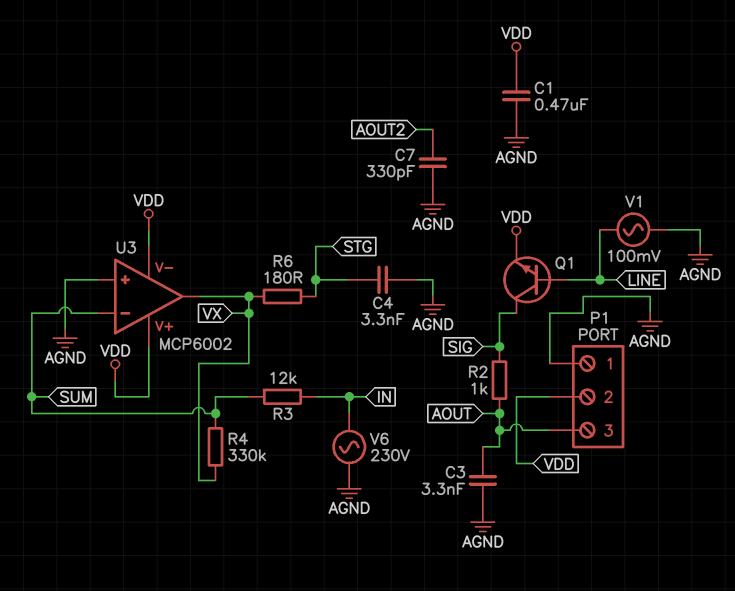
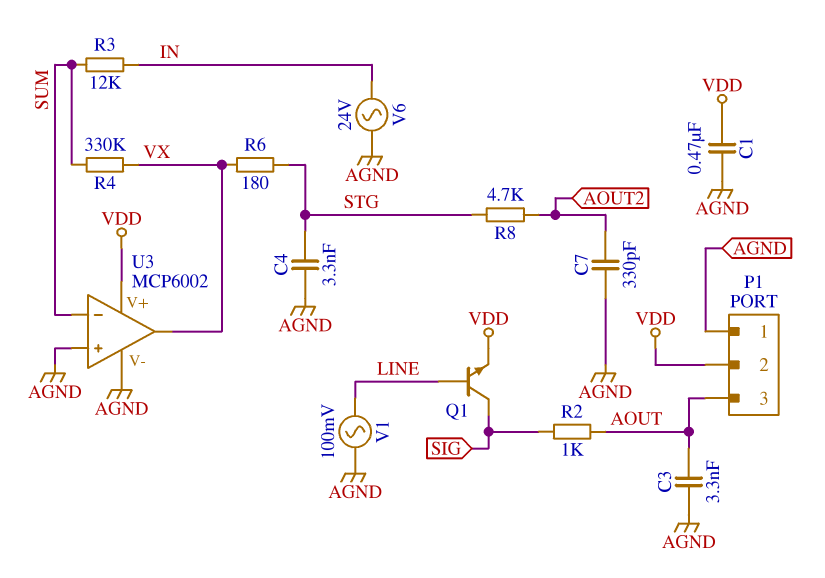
R8: none -> 4.7k (AOUT2, STG)
U3 pin V-: VDD -> AGND
V6: AC 230V (AGND, IN) -> AC 24V (AGND, IN)

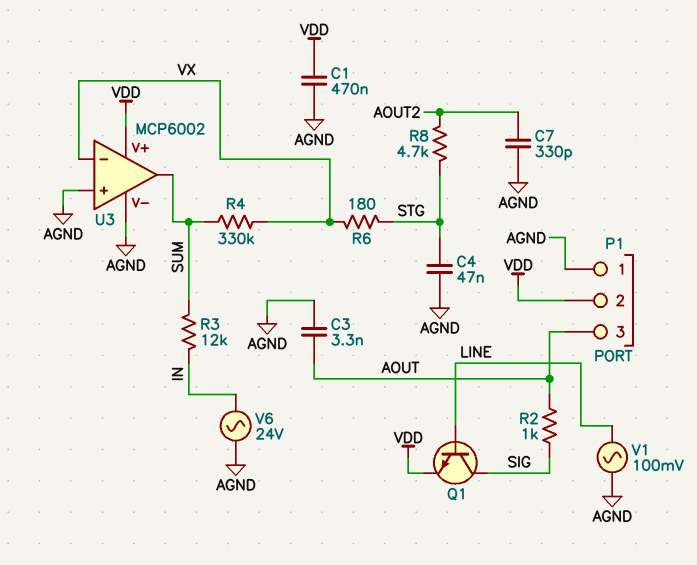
C4: 3.3nF (AGND, STG) -> 47nF (AGND, STG)
U3 pin in-: SUM -> VX
U3 pin out: VX -> SUM

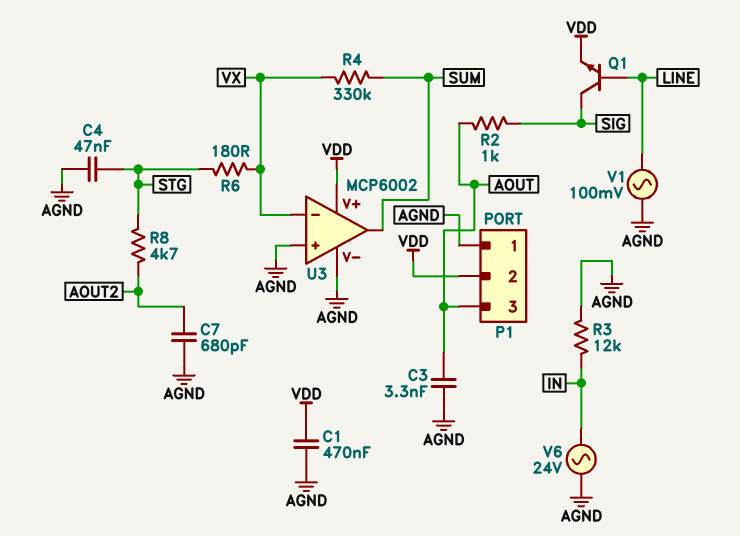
C7: 330pF (AGND, AOUT2) -> 680pF (AGND, AOUT2)
R3: 12k (IN, SUM) -> 12k (AGND, IN)

